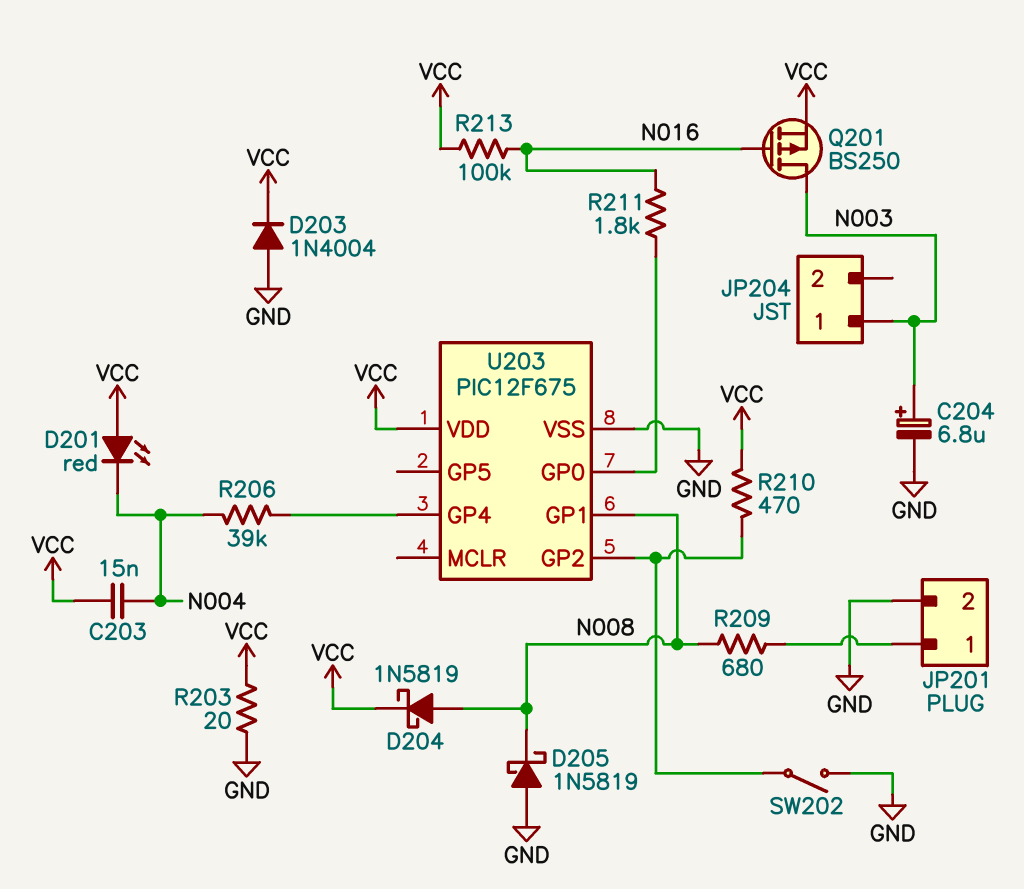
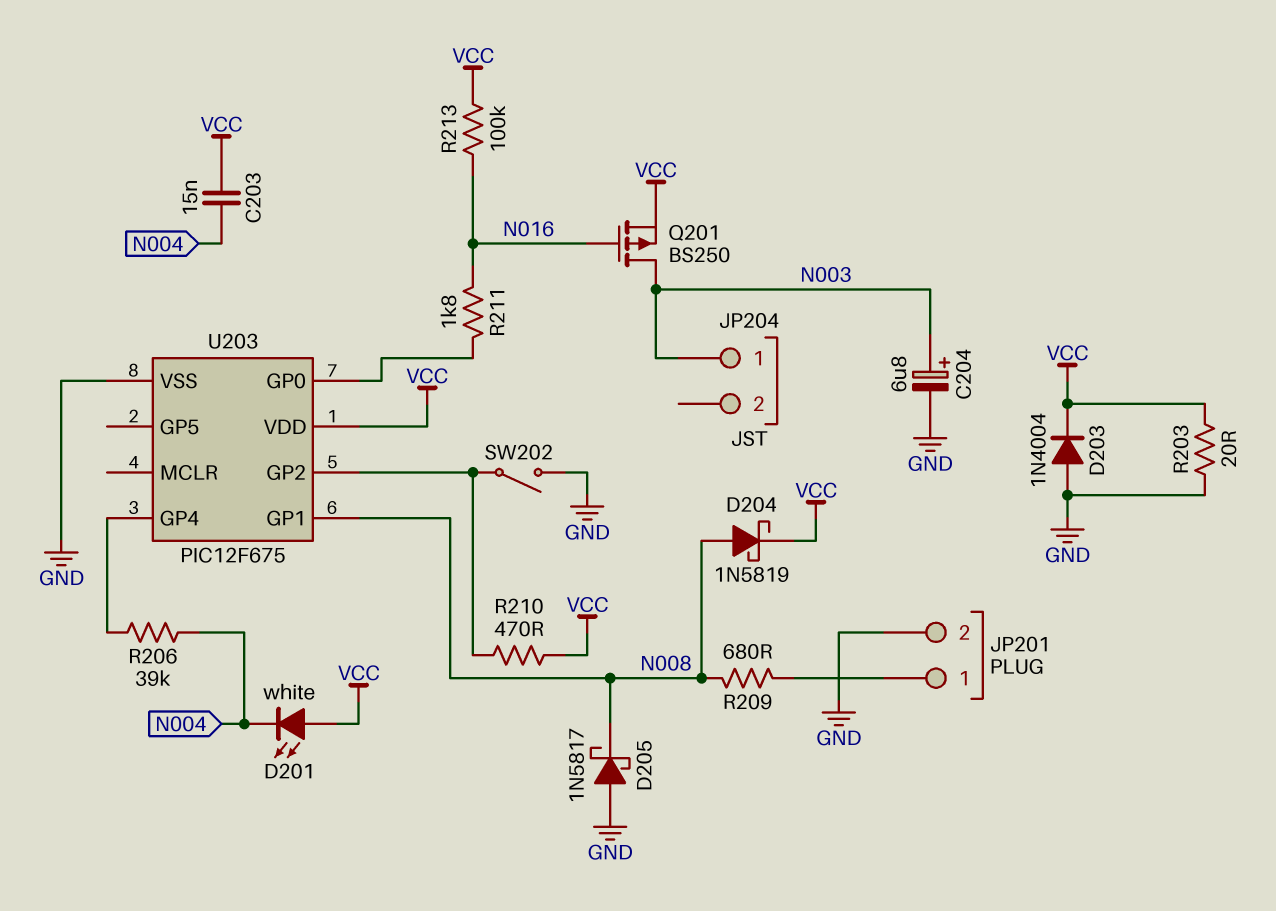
D201: LED red (A VCC, K N004) -> LED white (A VCC, K N004)
D205: schottky 1N5819 (A GND, K N008) -> schottky 1N5817 (A GND, K N008)

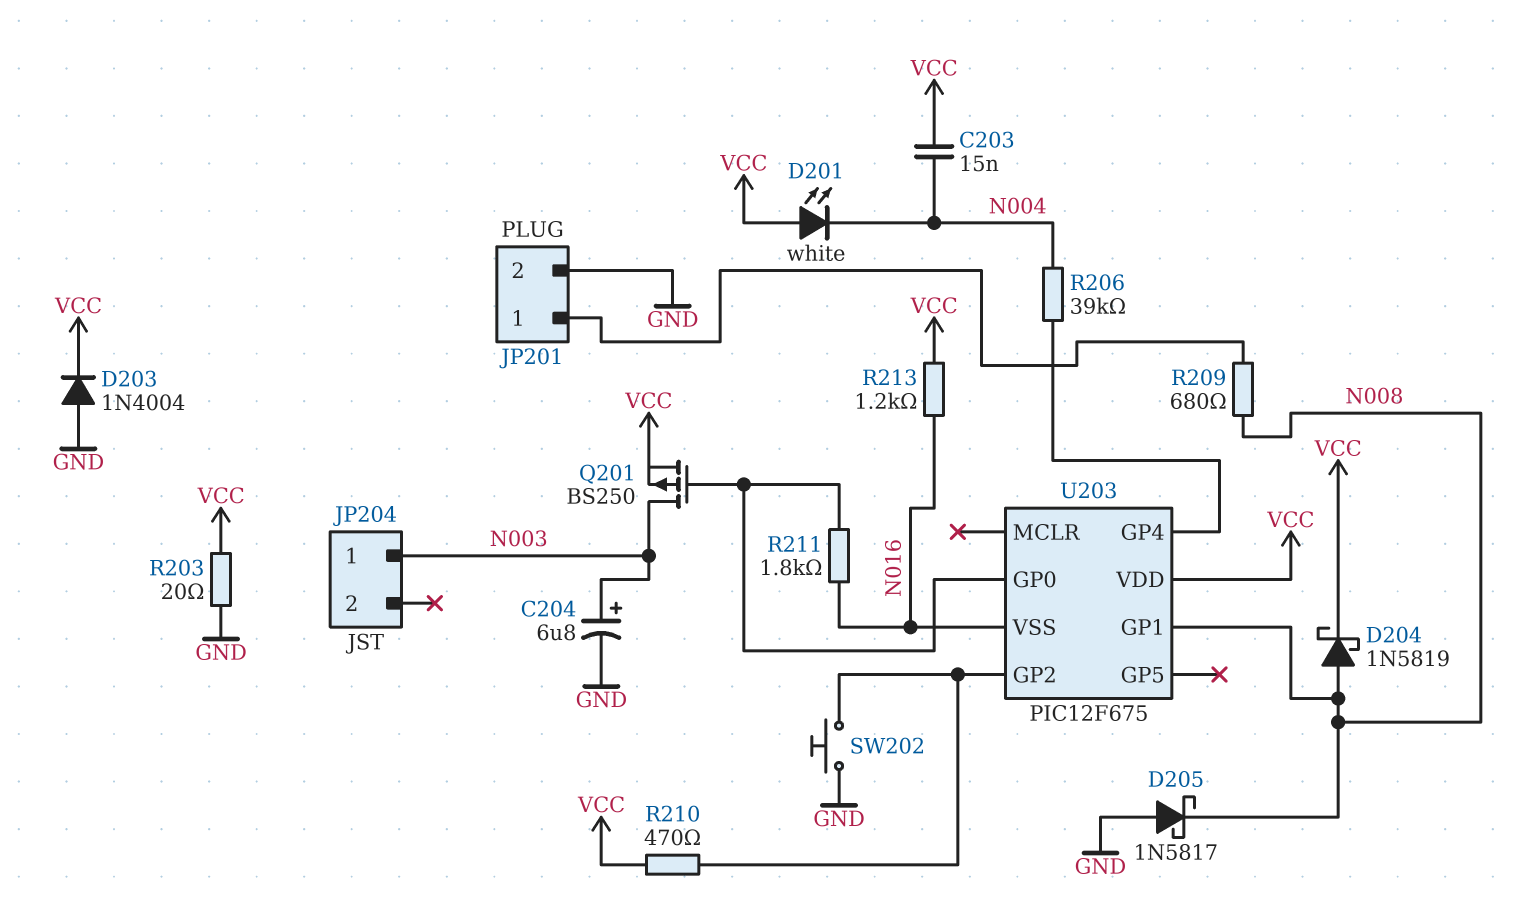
Q201: PMOS BS250 (G N016, D N003, S VCC) -> PMOS BS250 (G U203/GP0, D N003, S VCC)
R213: 100k (N016, VCC) -> 1.2k (N016, VCC)
SW202: switch (GND, U203/GP2) -> button (GND, U203/GP2)
U203 pin VSS: GND -> N016

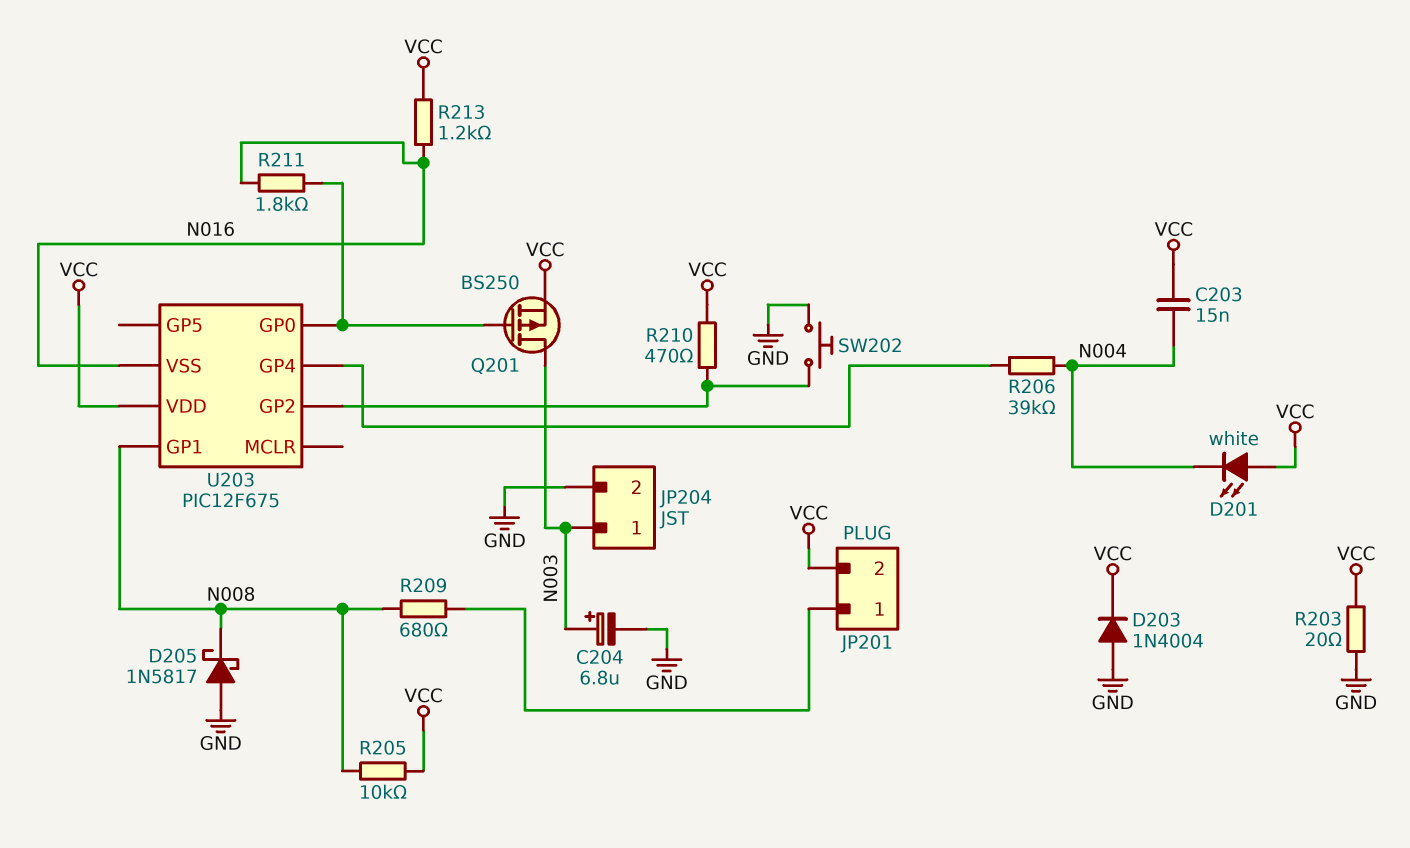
D204: schottky 1N5819 (A N008, K VCC) -> none
JP201 pin 2: GND -> VCC
JP204 pin 2: none -> GND
R205: none -> 10k (N008, VCC)

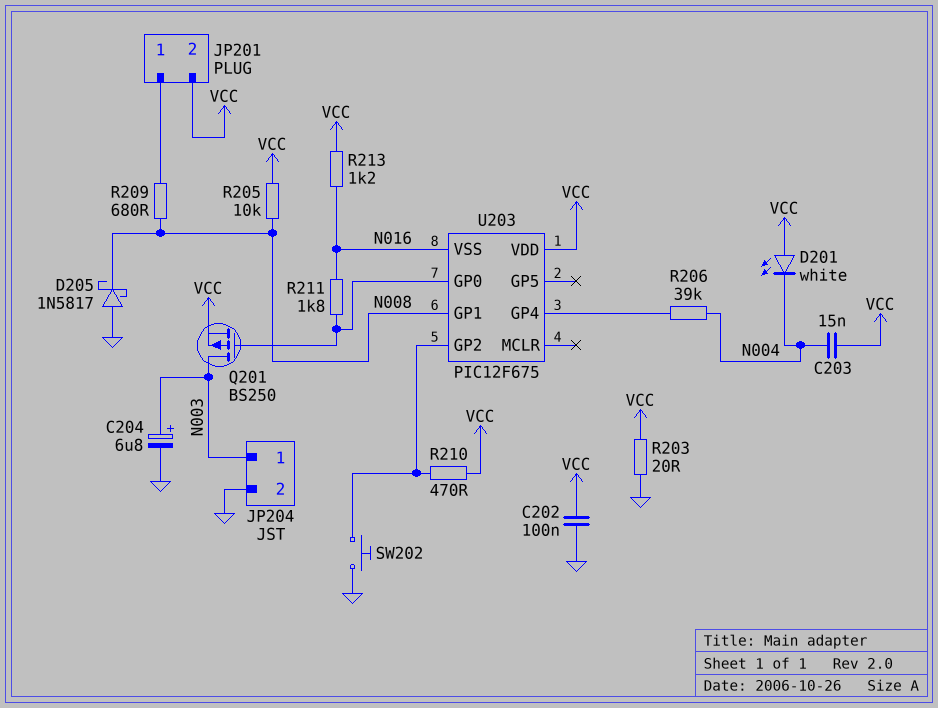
C202: none -> 100nF (GND, VCC)
D203: diode 1N4004 (A GND, K VCC) -> none

